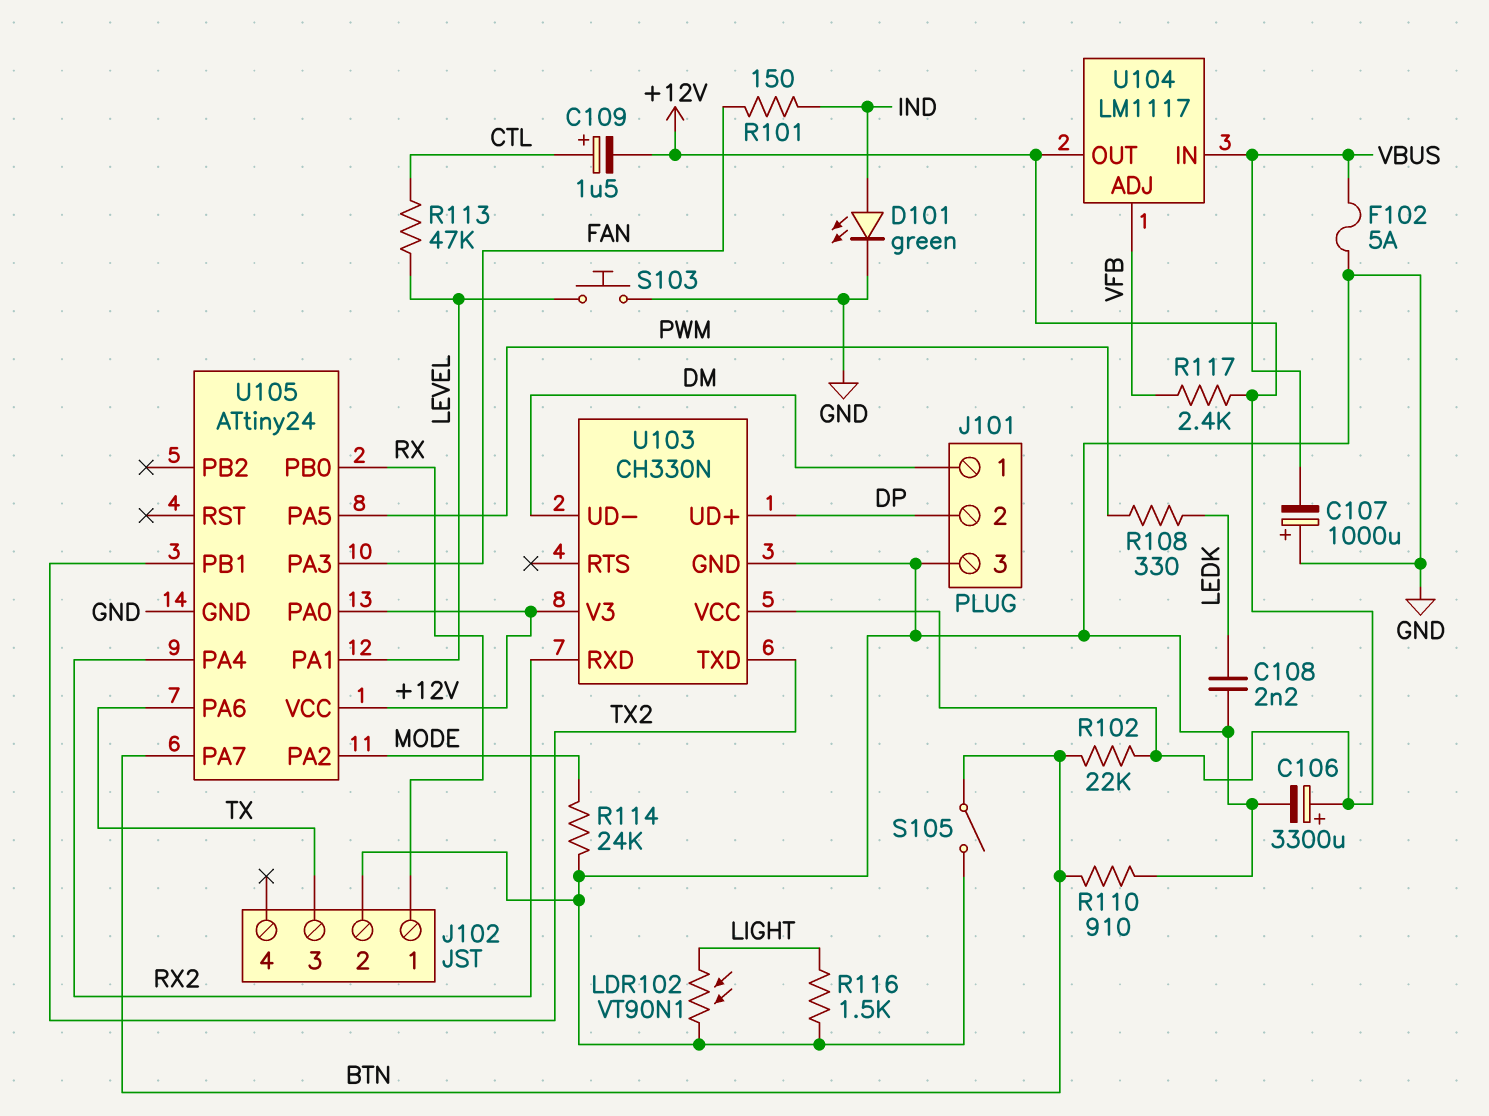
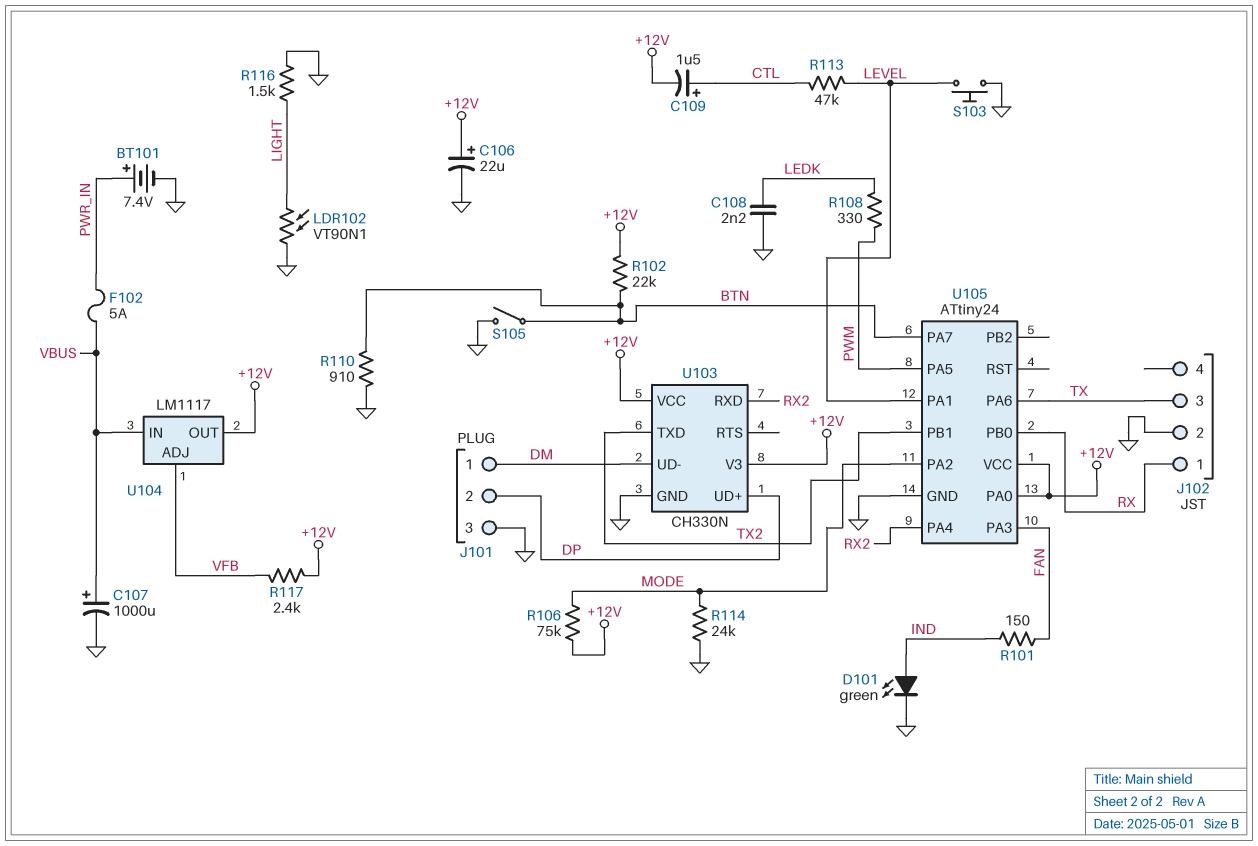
BT101: none -> 7.4V (plus PWR_IN, minus GND)
C106: 3300uF (plus +12V, minus GND) -> 22uF (plus +12V, minus GND)
C107: 1000uF (plus GND, minus VBUS) -> 1000uF (plus VBUS, minus GND)
F102: 5A (GND, VBUS) -> 5A (PWR_IN, VBUS)
R106: none -> 75k (+12V, MODE)

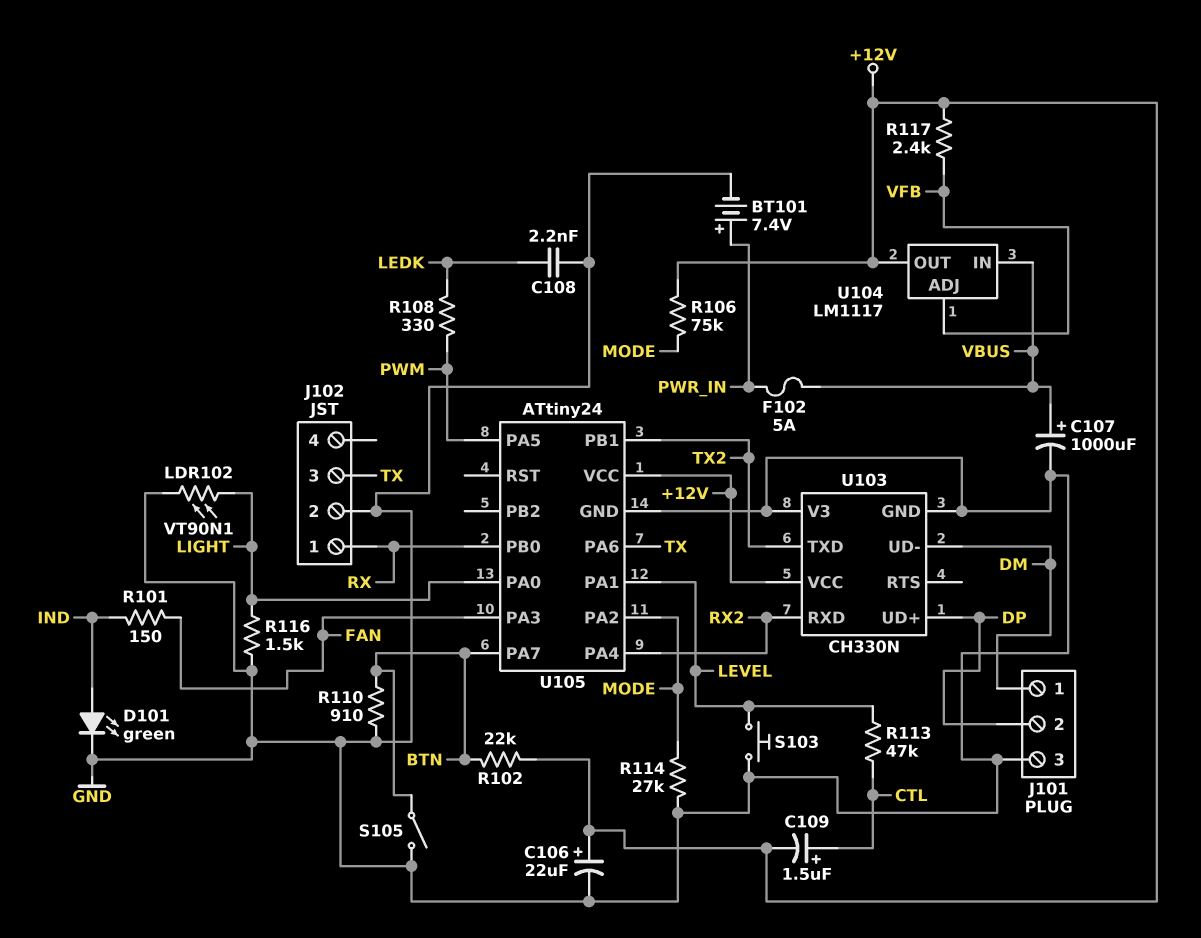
R114: 24k (GND, MODE) -> 27k (GND, MODE)
U103 pin V3: +12V -> GND
U105 pin PA0: +12V -> LIGHT

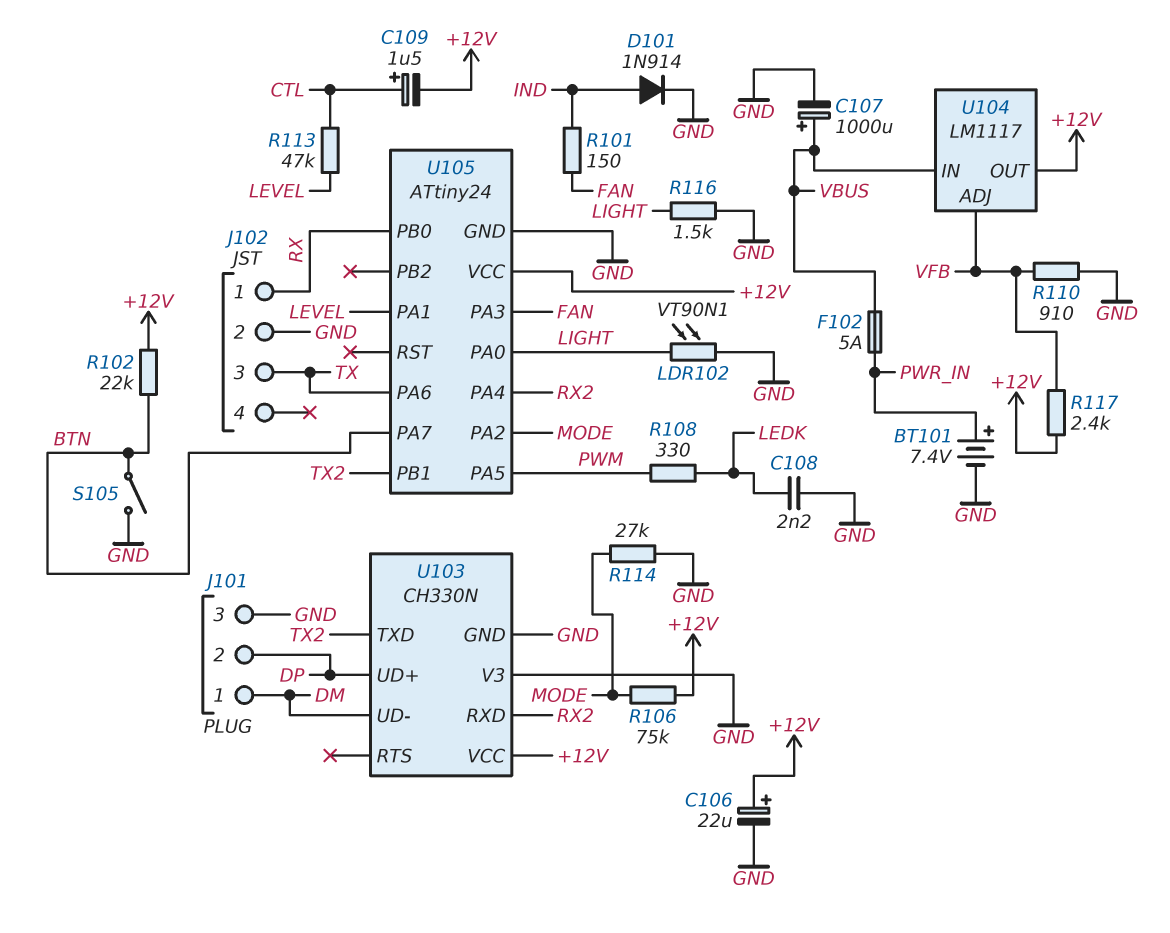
D101: LED green (A IND, K GND) -> diode 1N914 (A IND, K GND)
R110: 910 (BTN, GND) -> 910 (GND, VFB)
S103: button (GND, LEVEL) -> none

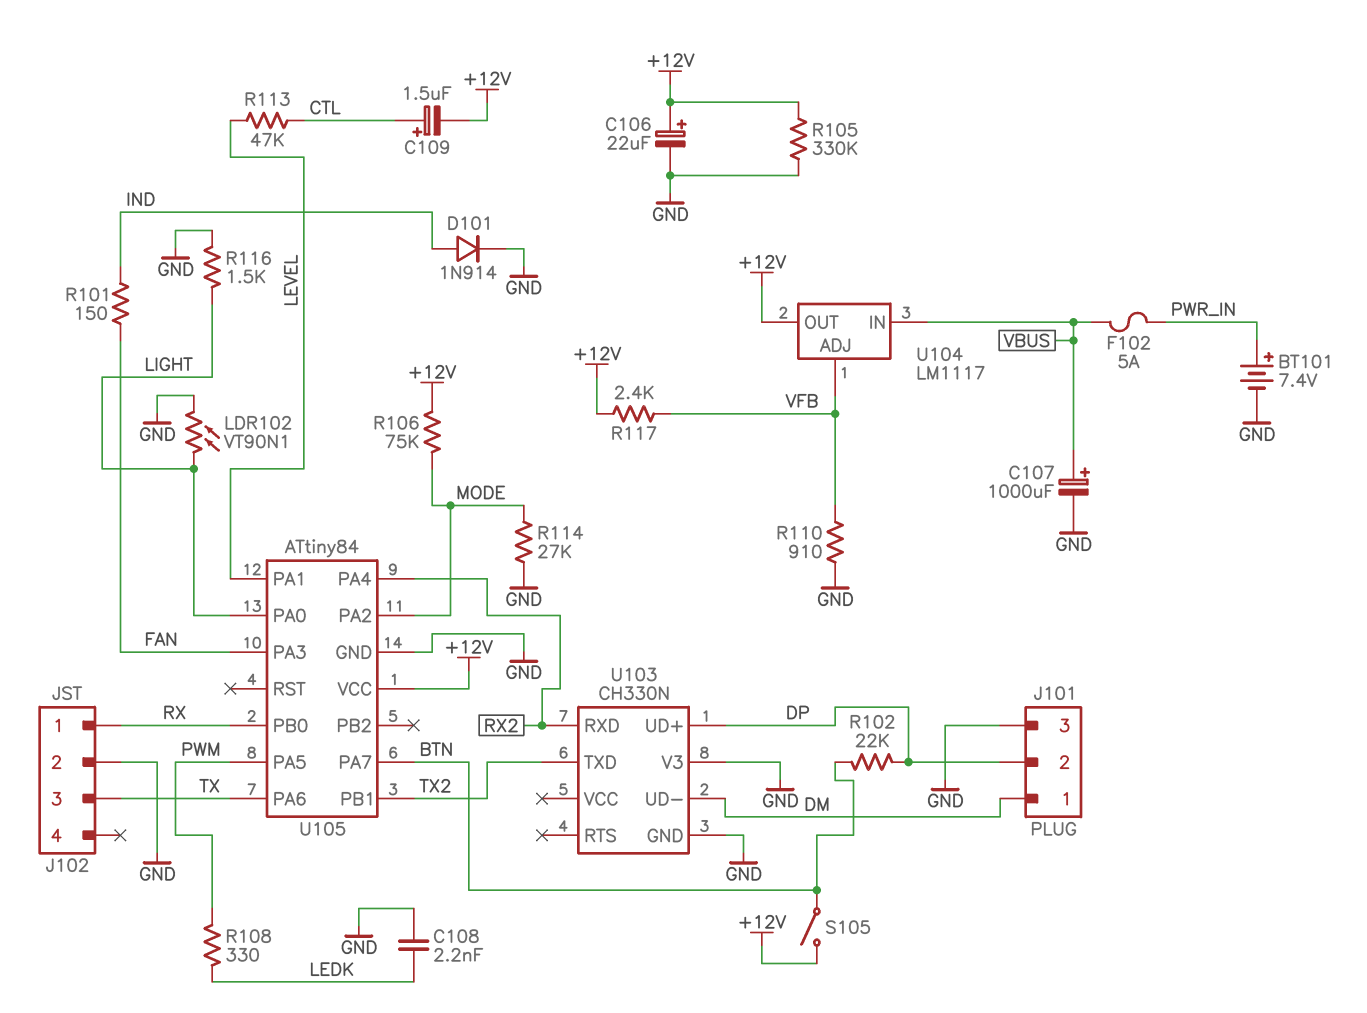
R102: 22k (+12V, BTN) -> 22k (BTN, DP)
R105: none -> 330k (+12V, GND)
S105: switch (BTN, GND) -> switch (+12V, BTN)
U103 pin VCC: +12V -> none
U105: ATtiny24 -> ATtiny84

